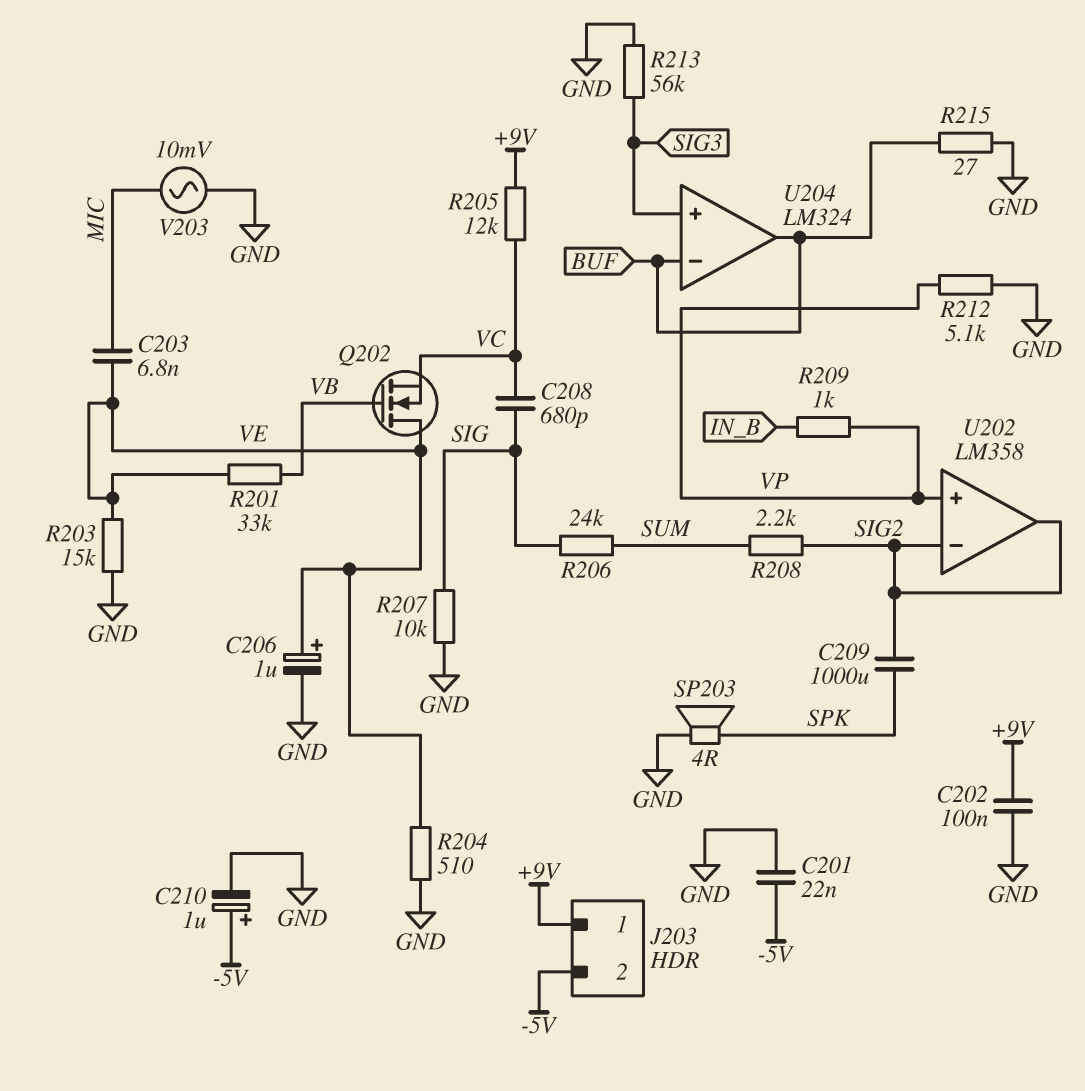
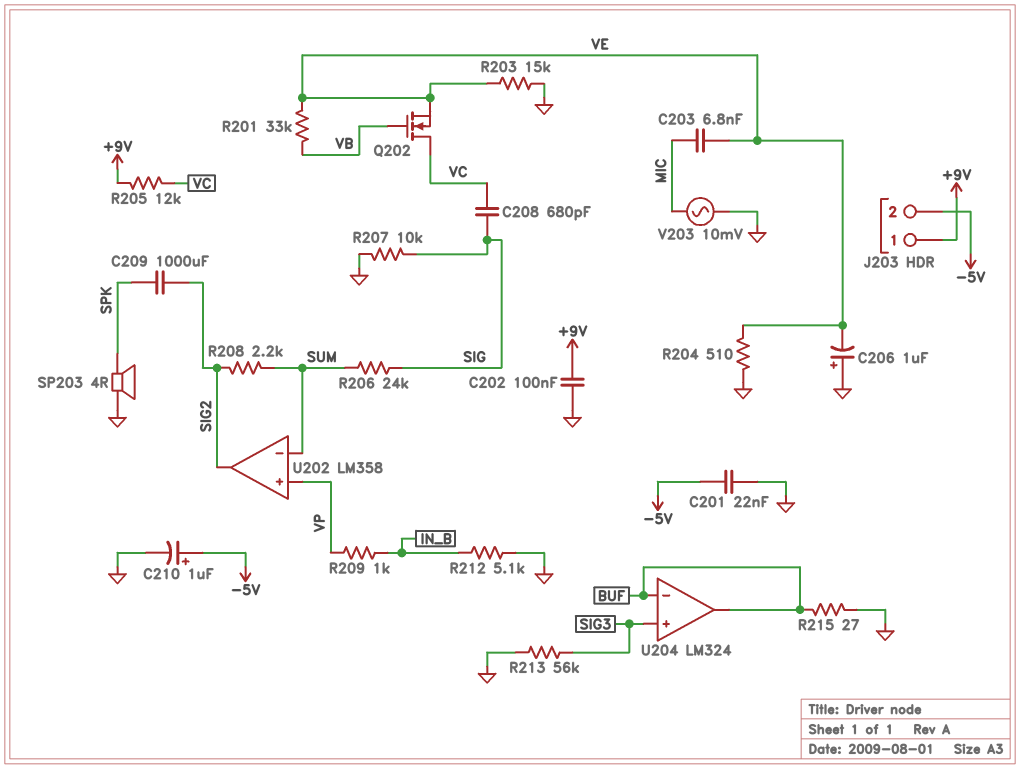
C206: 1uF (plus VE, minus GND) -> 1uF (plus GND, minus VE)
Q202: NMOS (G VB, D VE, S VC) -> NMOS (G VB, D VC, S VE)
R212: 5.1k (GND, VP) -> 5.1k (GND, IN_B)
U202 pin in-: SIG2 -> SUM

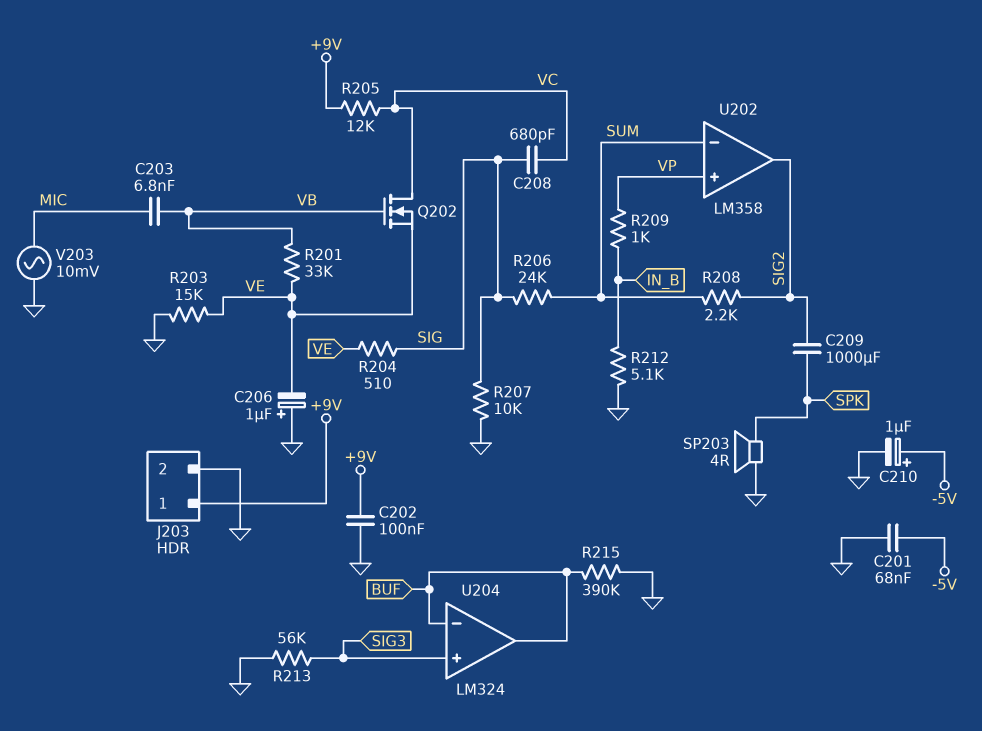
C201: 22nF (-5V, GND) -> 68nF (-5V, GND)
C203: 6.8nF (MIC, VE) -> 6.8nF (MIC, VB)
J203 pin 2: -5V -> GND
R204: 510 (GND, VE) -> 510 (SIG, VE)
R215: 27 (BUF, GND) -> 390k (BUF, GND)

